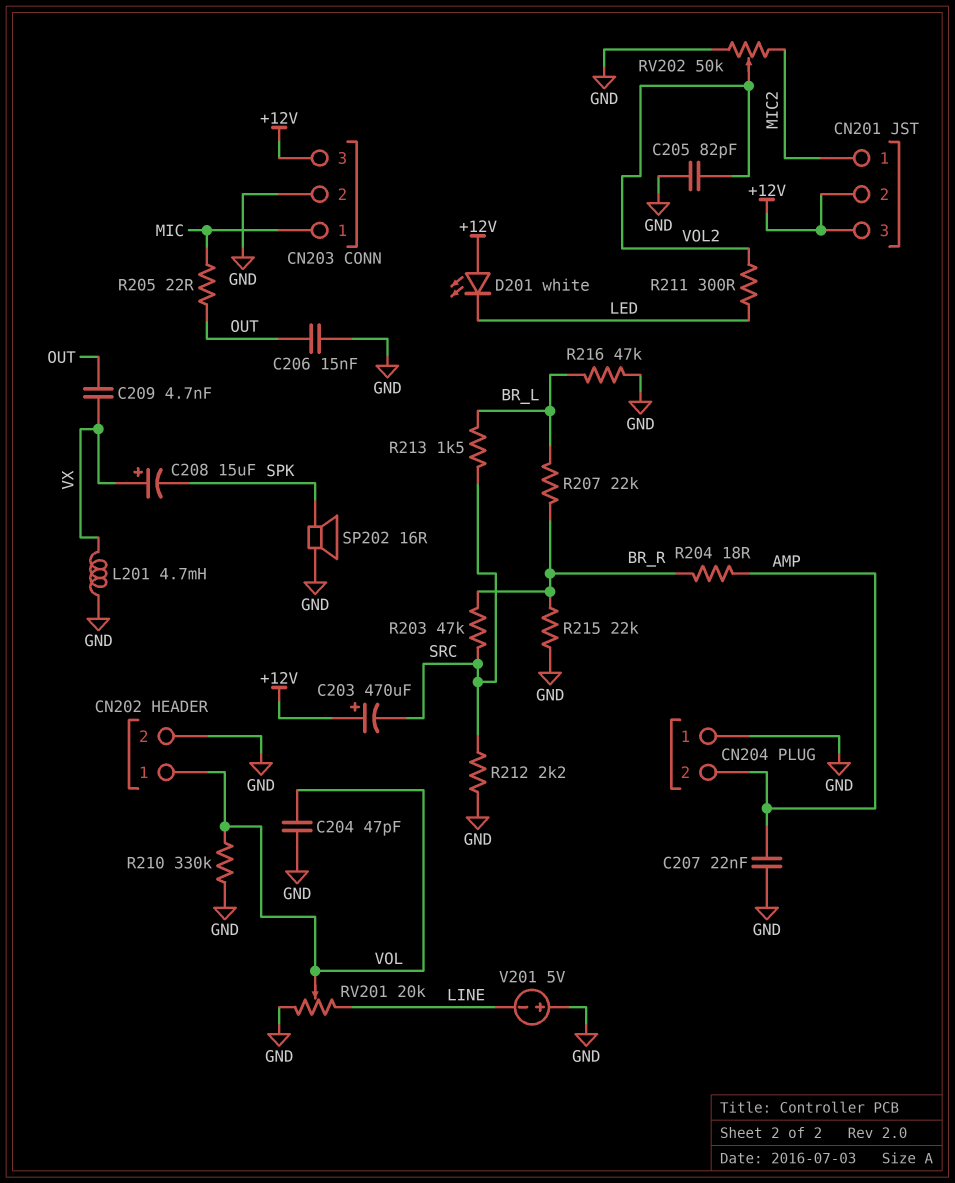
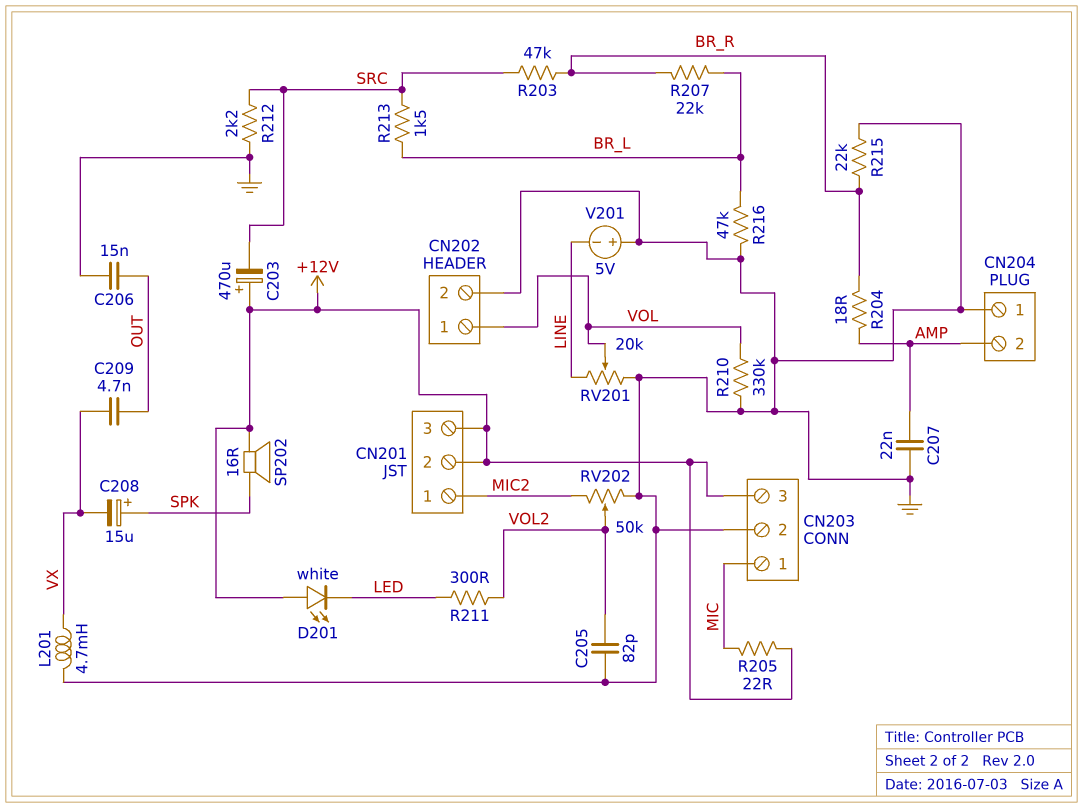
C204: 47pF (GND, VOL) -> none
C208: 15uF (plus VX, minus SPK) -> 15uF (plus SPK, minus VX)
R205: 22 (MIC, OUT) -> 22 (+12V, MIC)
SP202: speaker 16R (GND, SPK) -> speaker 16R (+12V, SPK)

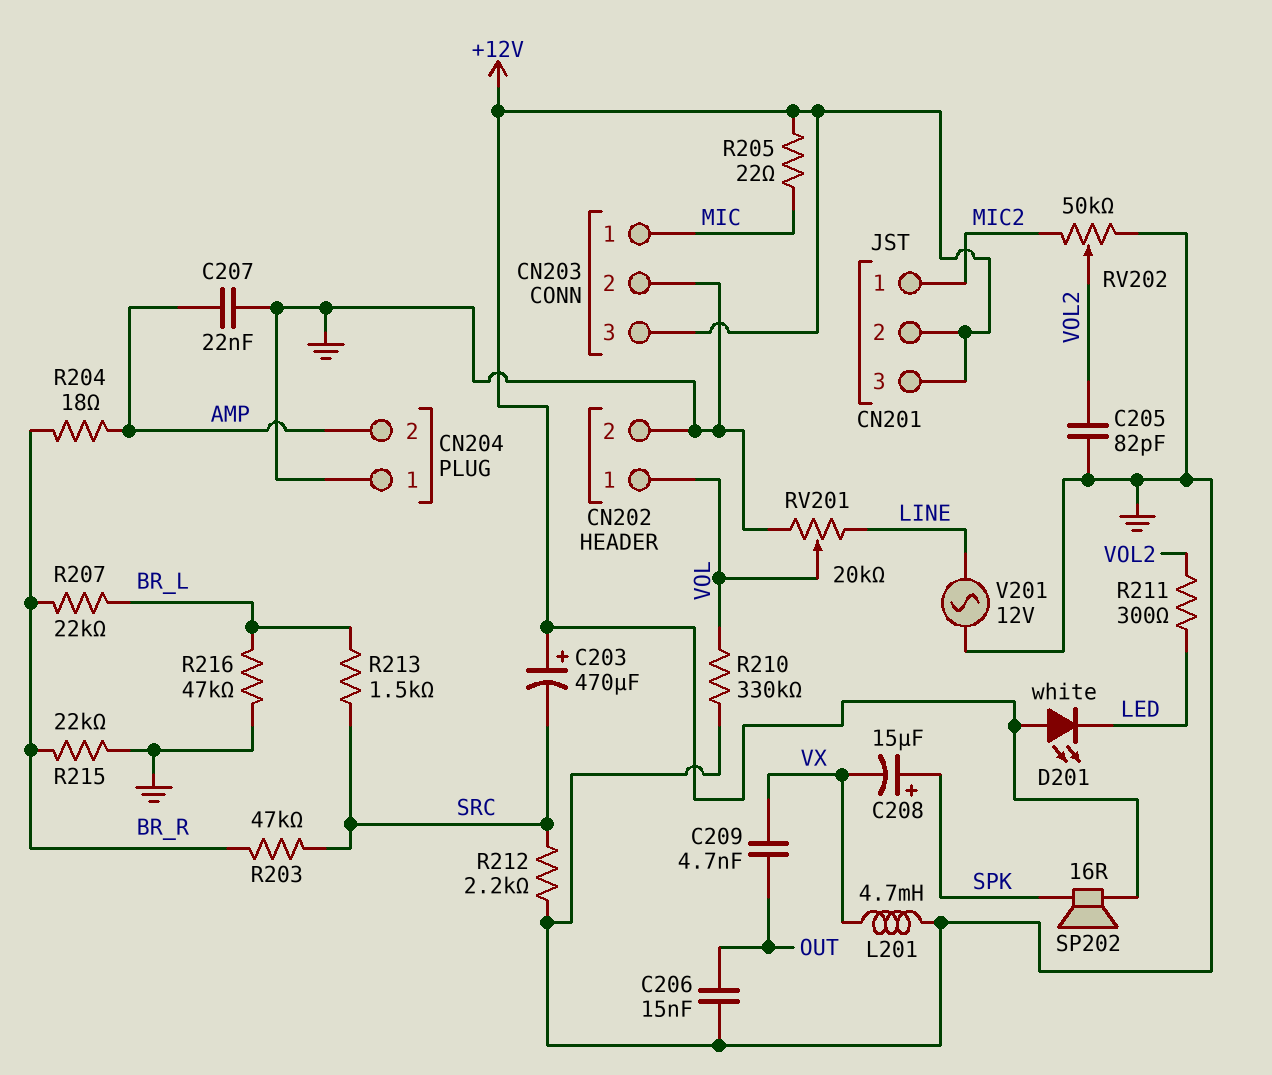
V201: 5V (plus GND, minus LINE) -> AC 12V (GND, LINE)

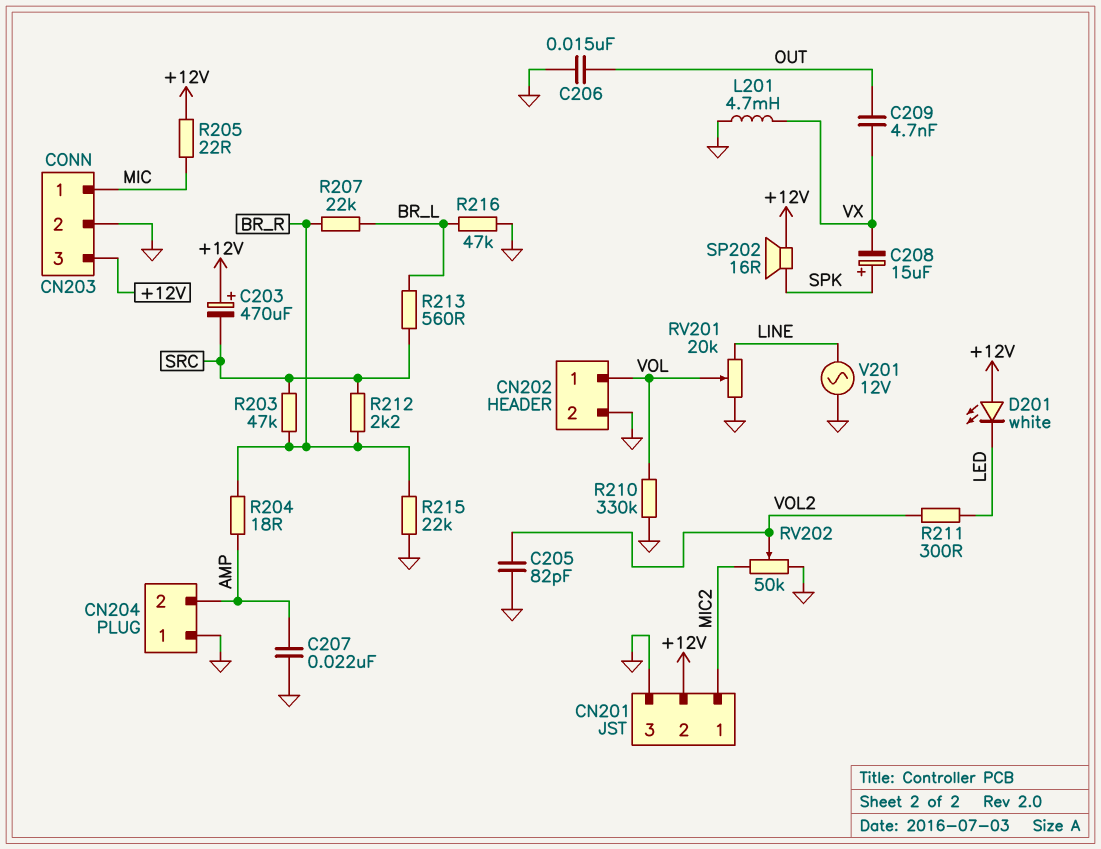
CN201 pin 3: +12V -> GND
R212: 2.2k (GND, SRC) -> 2.2k (BR_R, SRC)
R213: 1.5k (BR_L, SRC) -> 560 (BR_L, SRC)

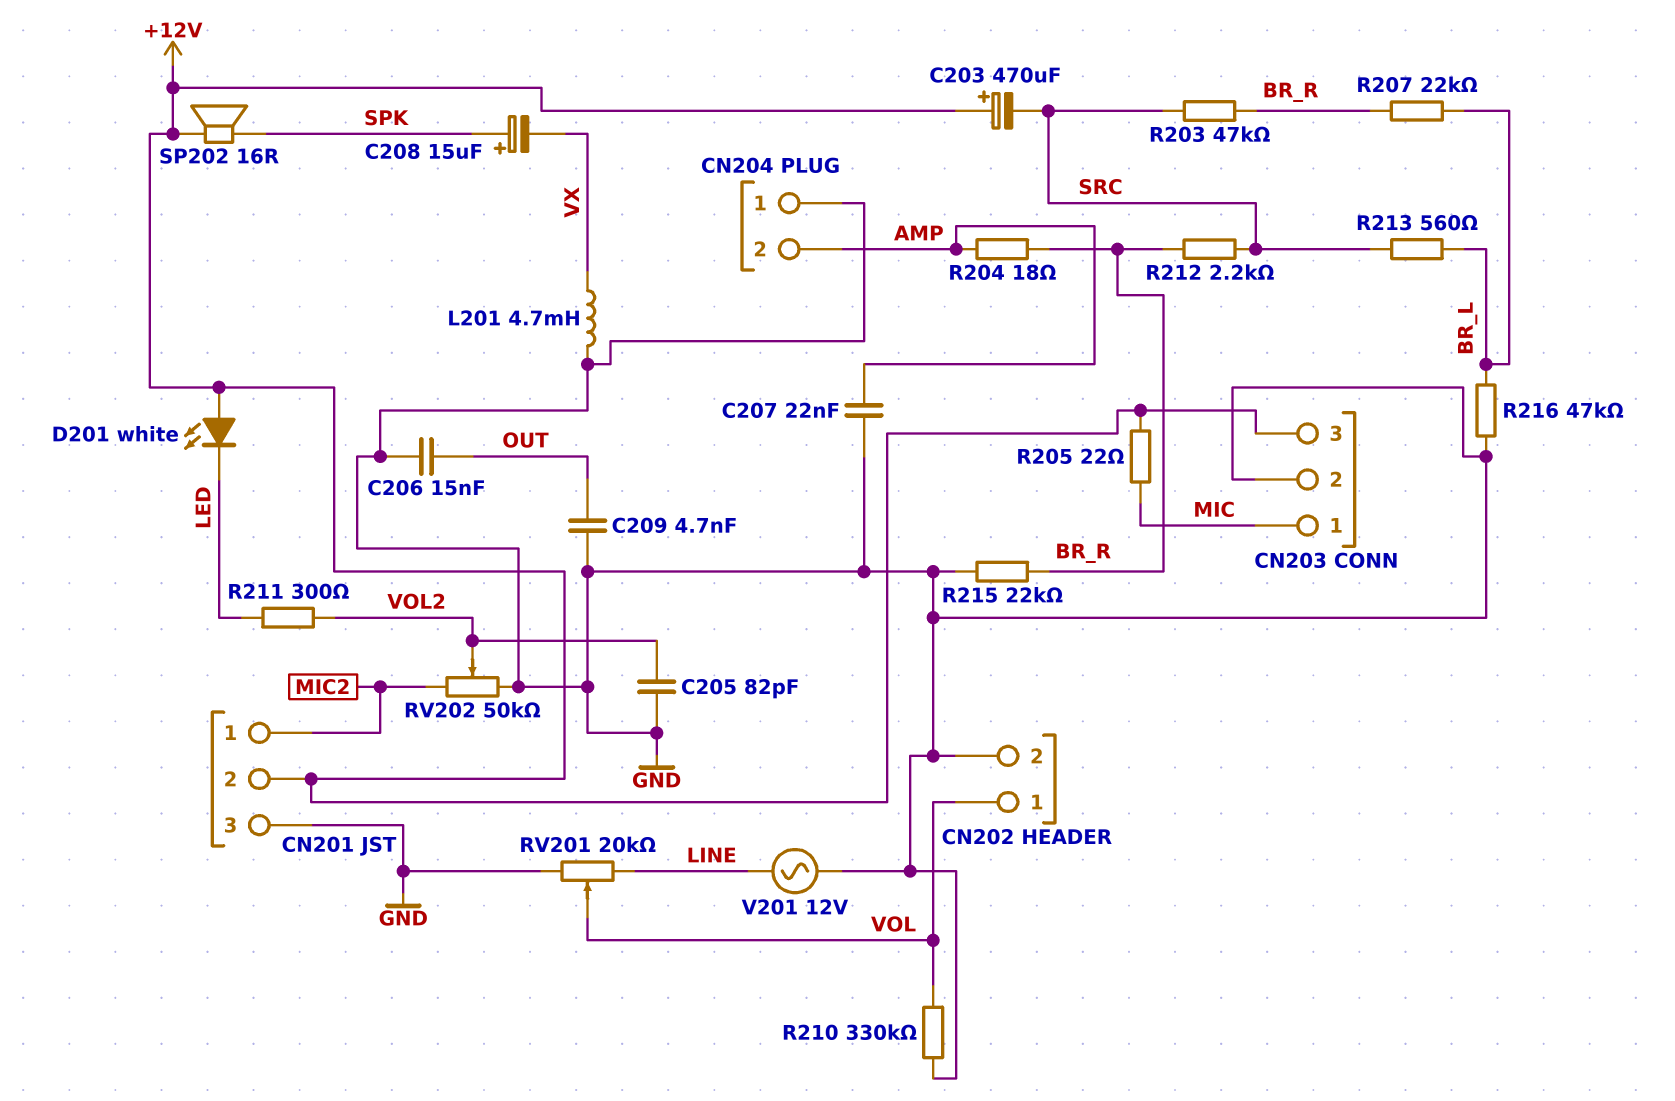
C209: 4.7nF (OUT, VX) -> 4.7nF (GND, OUT)

